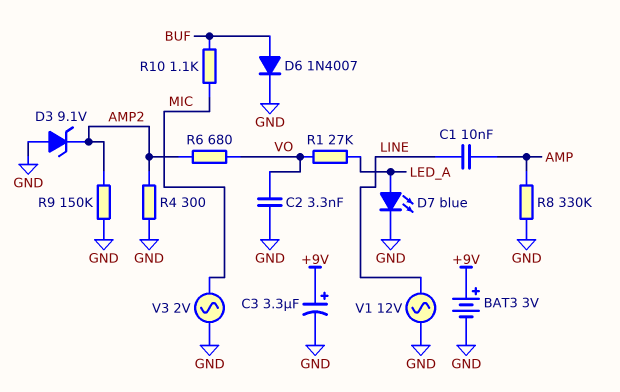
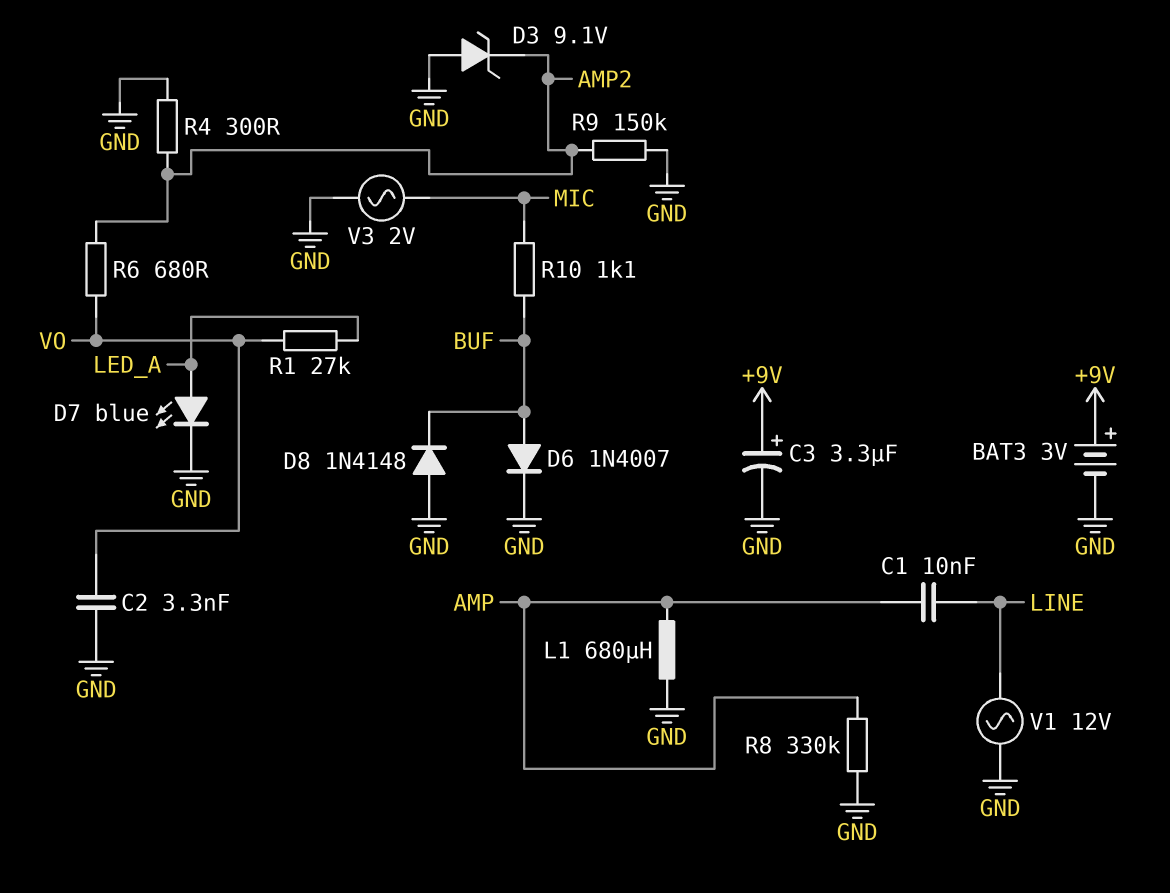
D8: none -> diode 1N4148 (A GND, K BUF)
L1: none -> 680uH (AMP, GND)

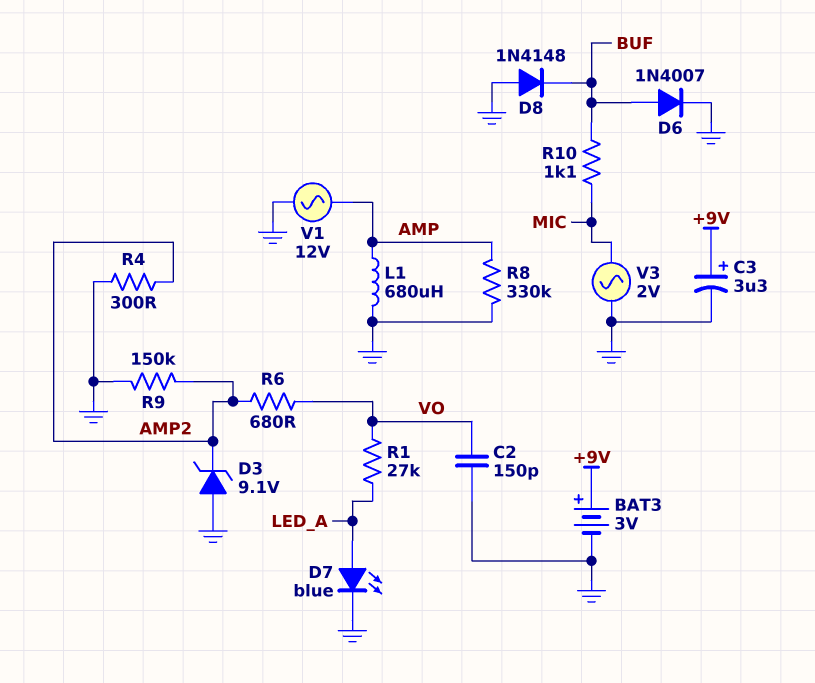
C1: 10nF (AMP, LINE) -> none
C2: 3.3nF (GND, VO) -> 150pF (GND, VO)
V1: AC 12V (GND, LINE) -> AC 12V (AMP, GND)

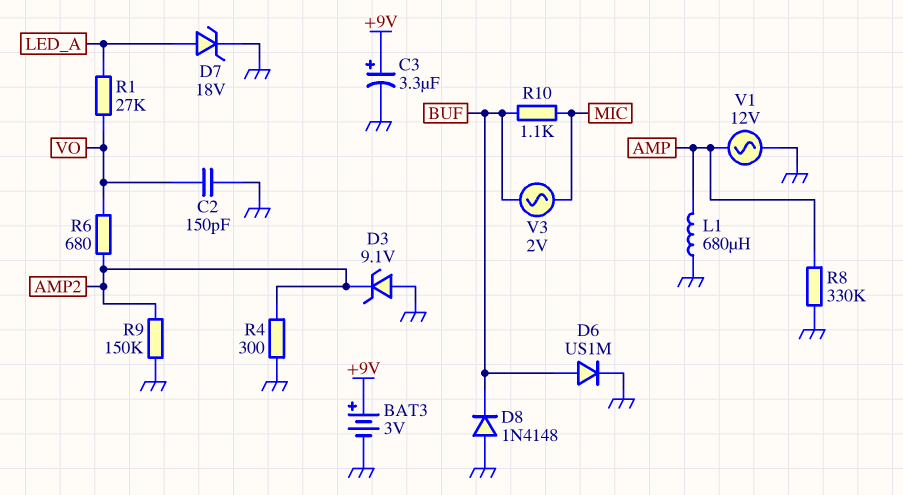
D6: diode 1N4007 (A BUF, K GND) -> diode US1M (A BUF, K GND)
D7: LED blue (A LED_A, K GND) -> zener 18V (A LED_A, K GND)
V3: AC 2V (GND, MIC) -> AC 2V (BUF, MIC)

